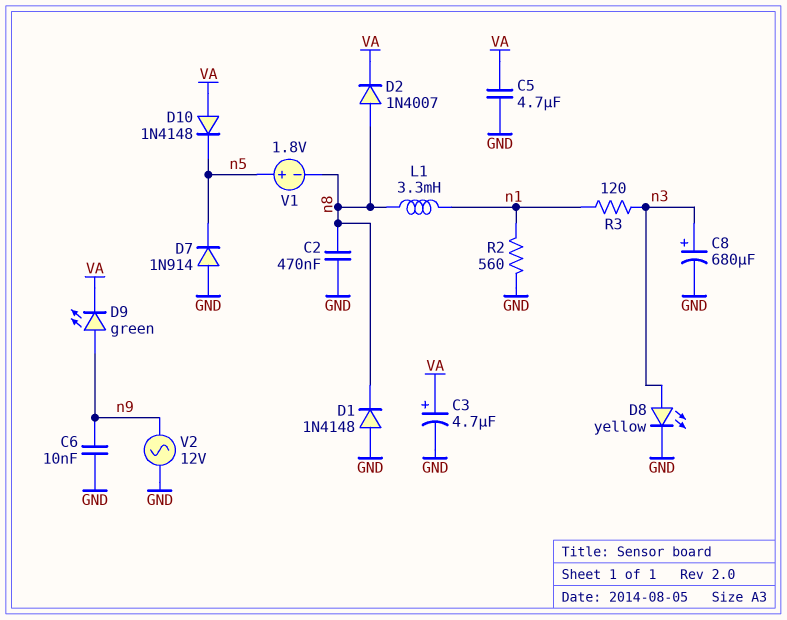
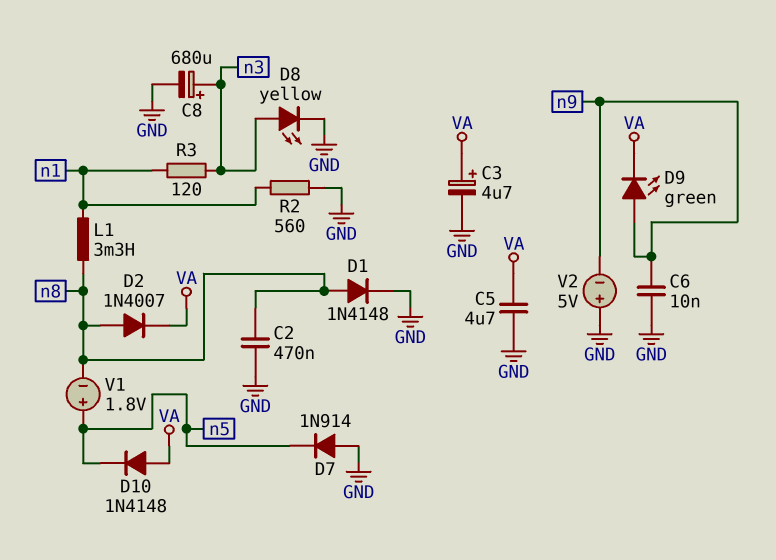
D1: diode 1N4148 (A GND, K n8) -> diode 1N4148 (A n8, K GND)
V2: AC 12V (GND, n9) -> 5V (plus GND, minus n9)

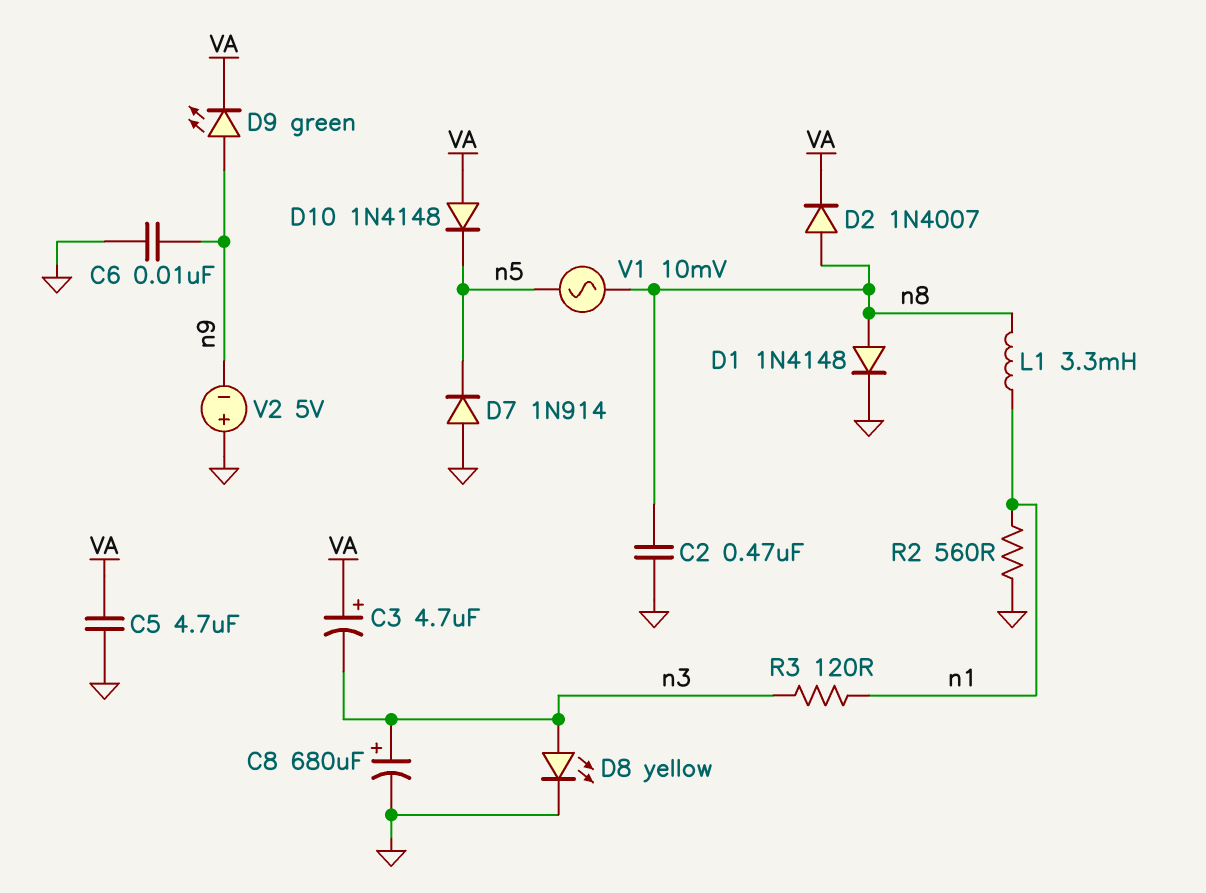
C3: 4.7uF (plus VA, minus GND) -> 4.7uF (plus VA, minus n3)
V1: 1.8V (plus n5, minus n8) -> AC 10mV (n5, n8)

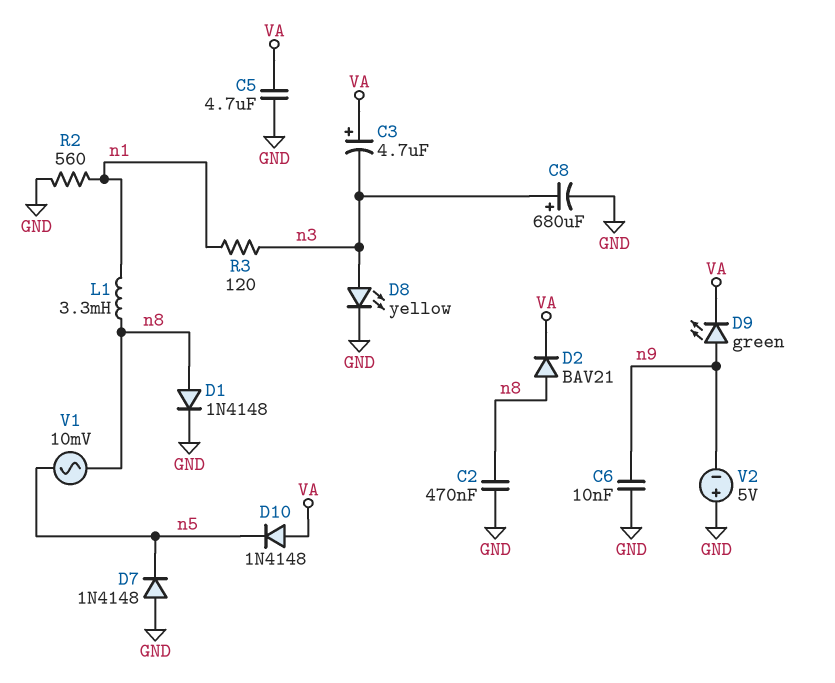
D2: diode 1N4007 (A n8, K VA) -> diode BAV21 (A n8, K VA)
D7: diode 1N914 (A GND, K n5) -> diode 1N4148 (A GND, K n5)

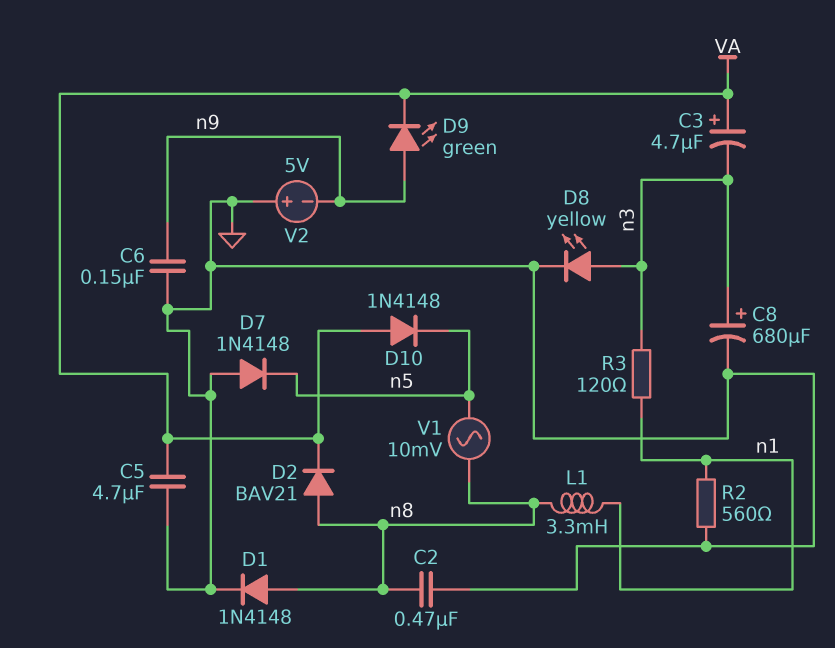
C6: 10nF (GND, n9) -> 150nF (GND, n9)

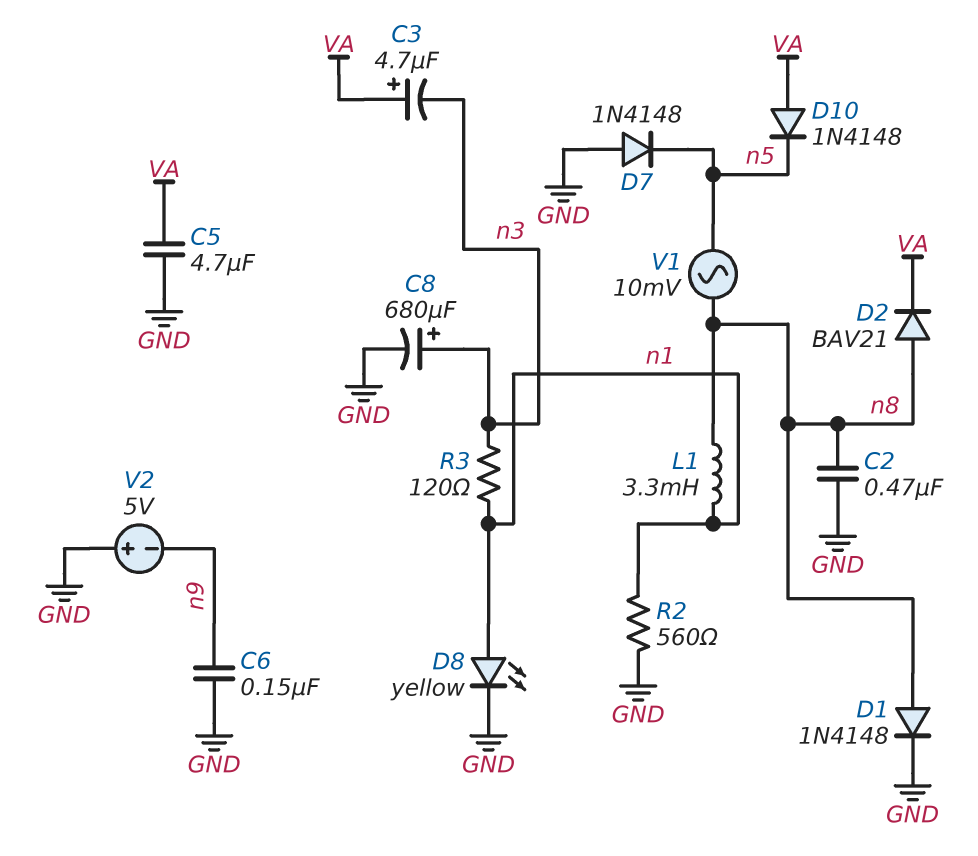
D8: LED yellow (A n3, K GND) -> LED yellow (A n1, K GND)
D9: LED green (A n9, K VA) -> none

